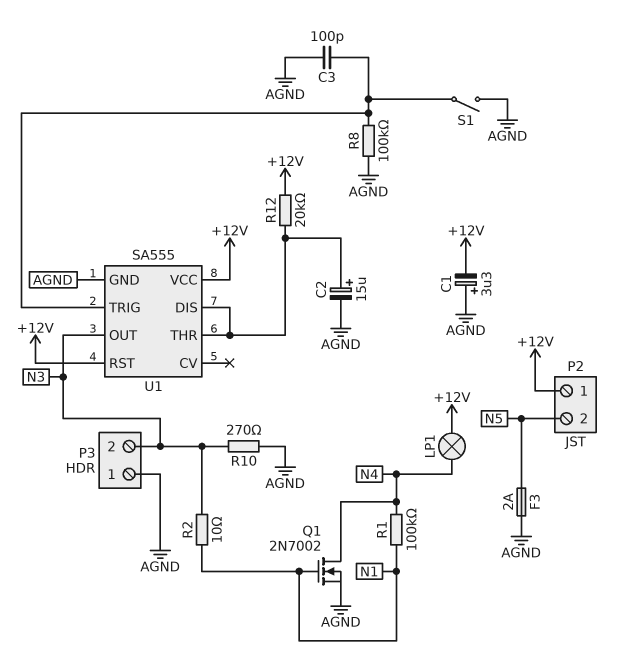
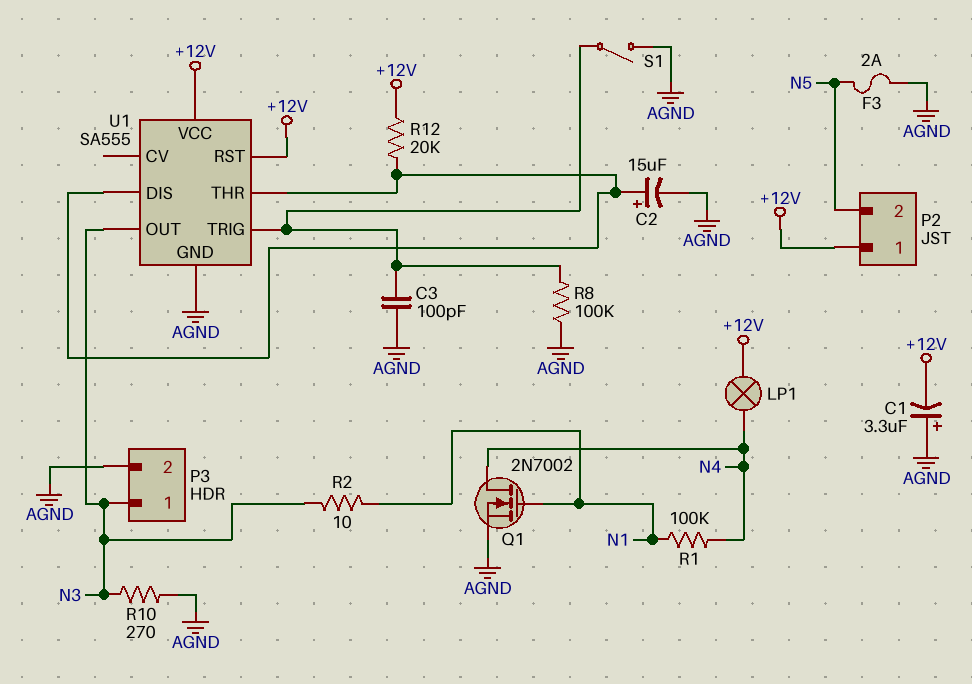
P3 pin 1: AGND -> N3
P3 pin 2: N3 -> AGND

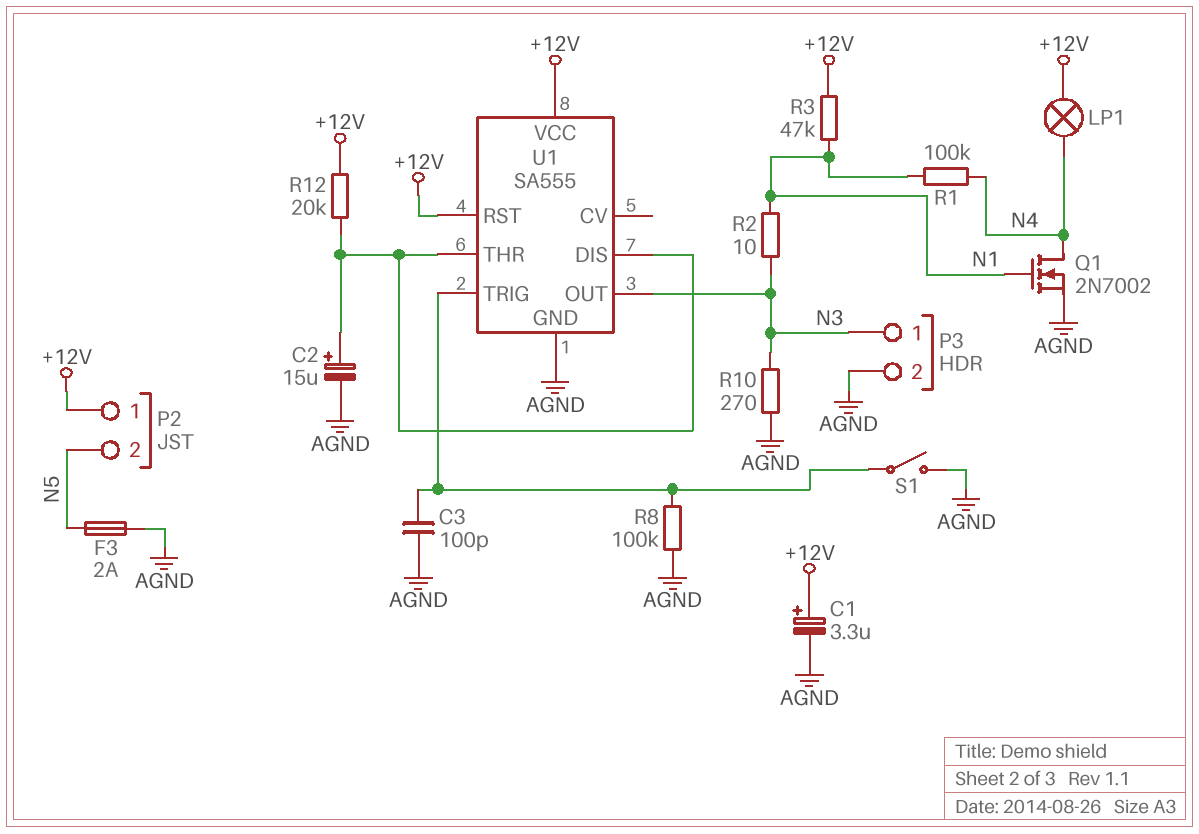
C1: 3.3uF (plus AGND, minus +12V) -> 3.3uF (plus +12V, minus AGND)
R3: none -> 47k (+12V, N1)

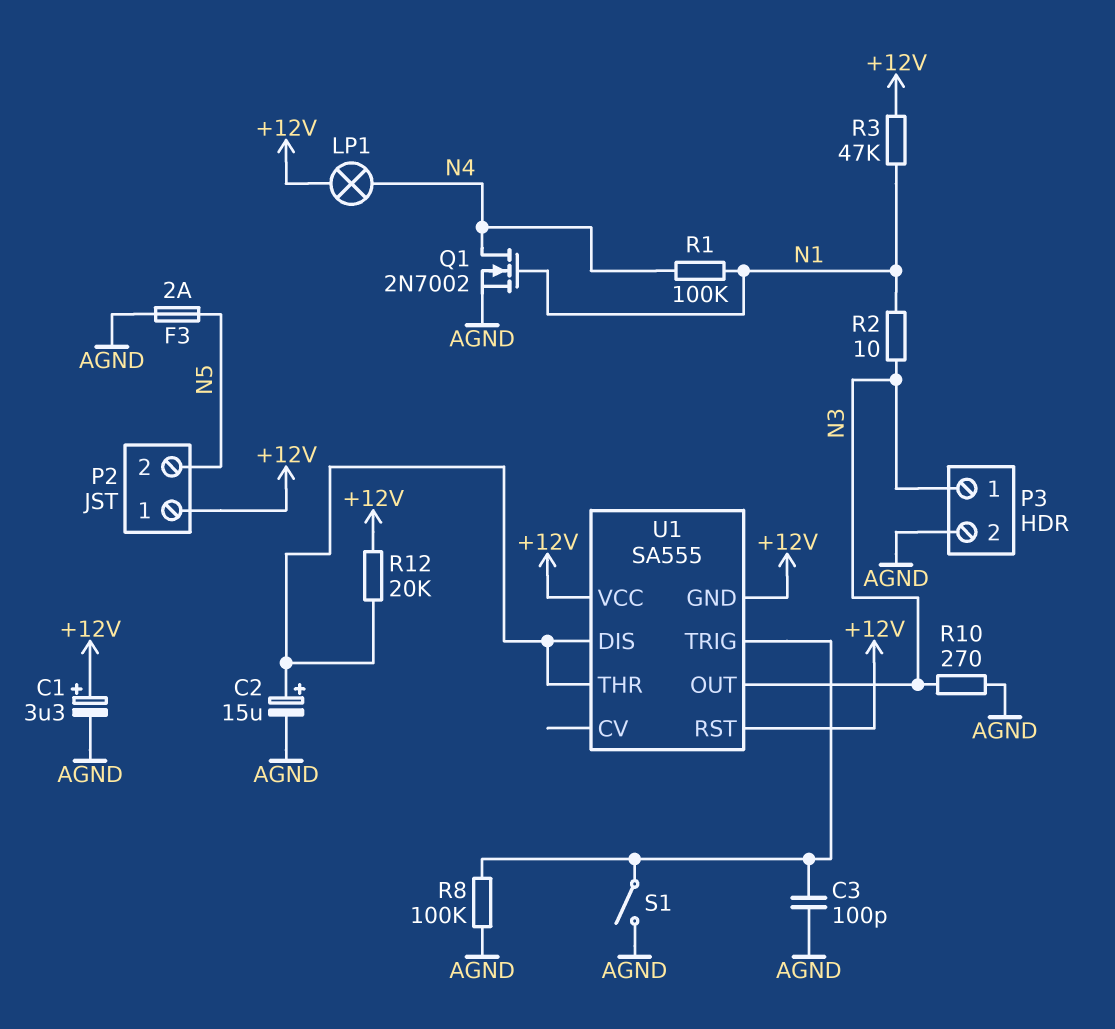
U1 pin GND: AGND -> +12V

